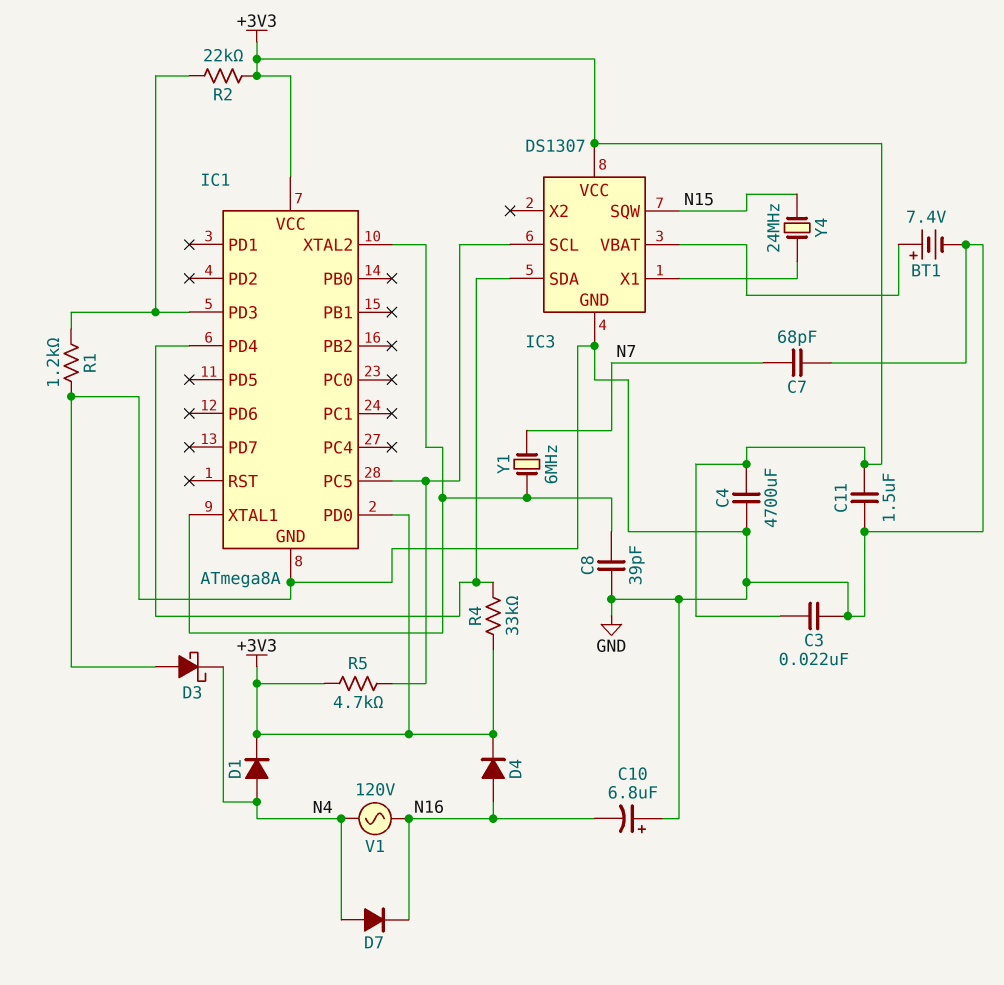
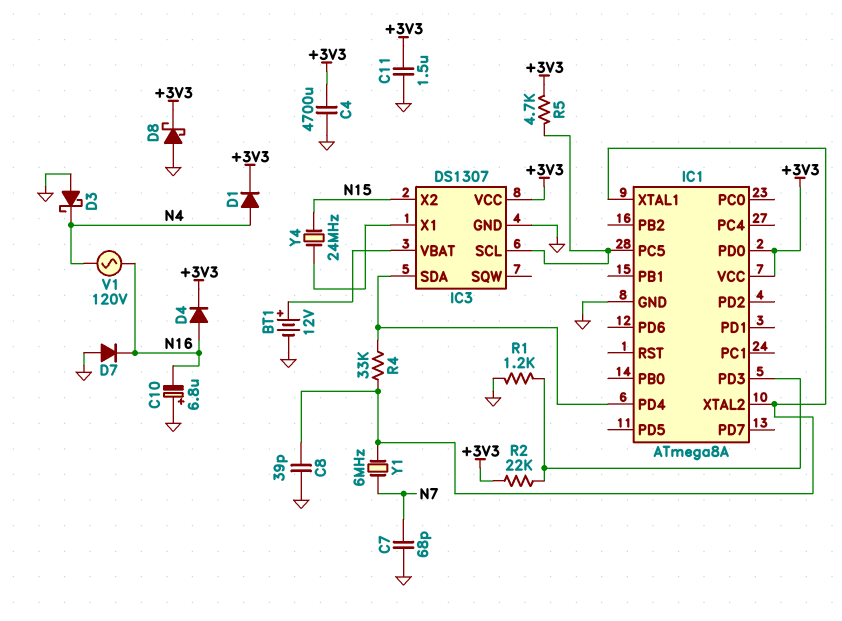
BT1: 7.4V (plus IC3/VBAT, minus GND) -> 12V (plus IC3/VBAT, minus GND)
C3: 22nF (+3V3, GND) -> none
D7: diode (A N4, K N16) -> diode (A GND, K N16)
D8: none -> schottky (A GND, K +3V3)
IC3 pin SQW: N15 -> none
IC3 pin X2: none -> N15
R4: 33k (+3V3, IC1/PD4) -> 33k (IC1/PD4, IC1/XTAL1)

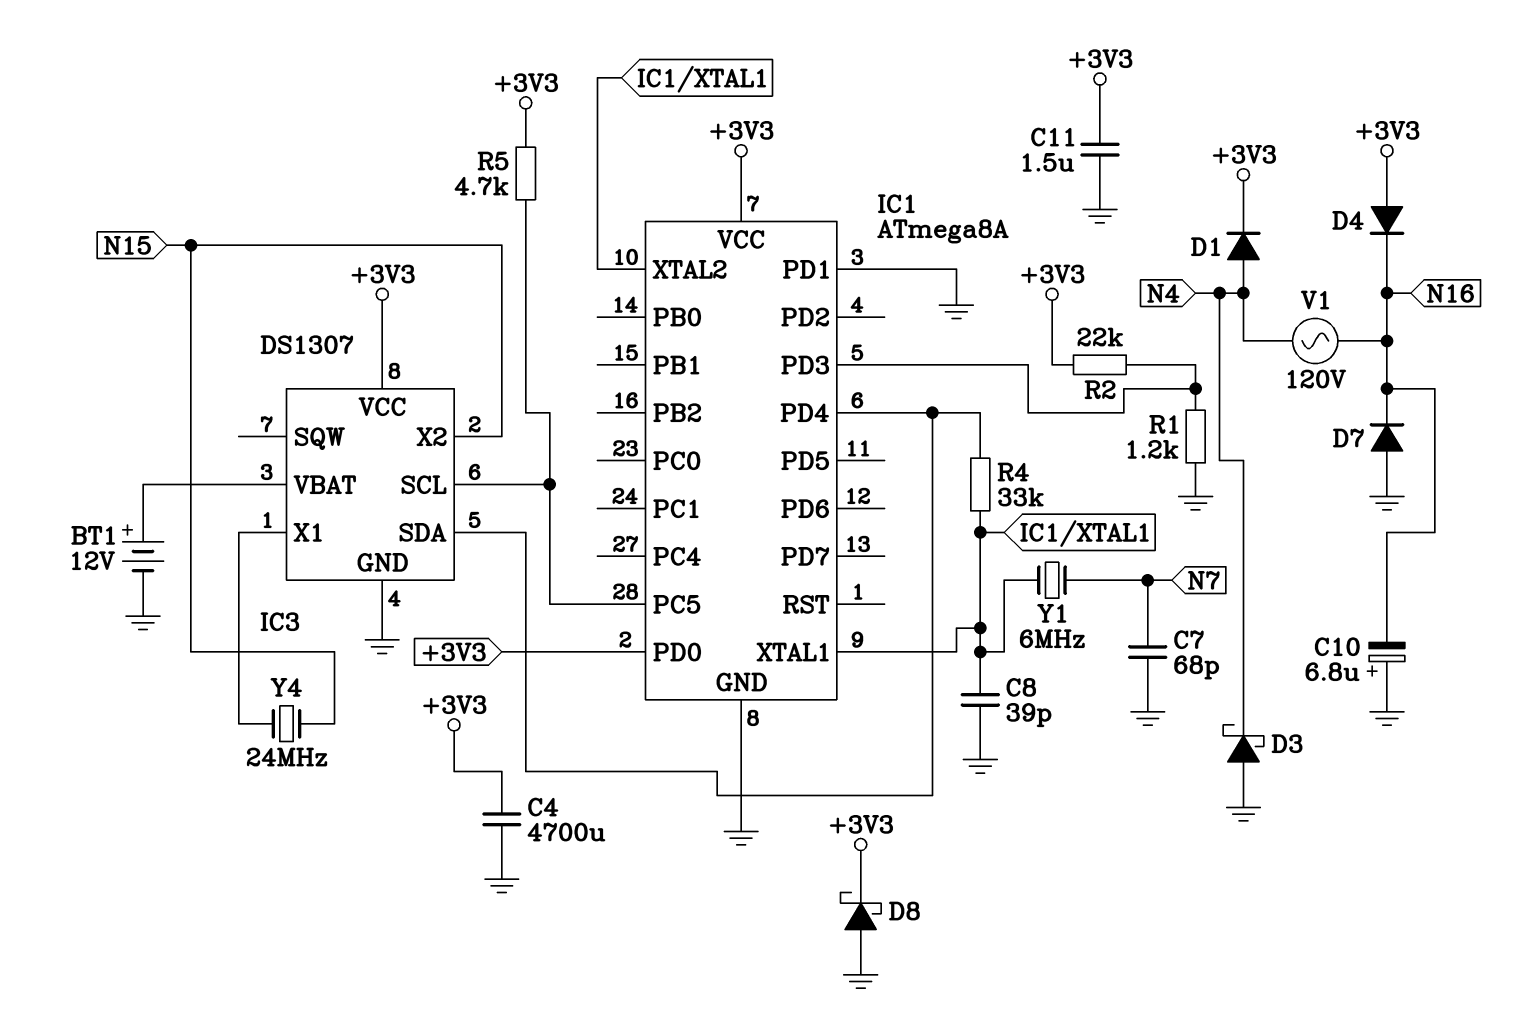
D4: diode (A N16, K +3V3) -> diode (A +3V3, K N16)
IC1 pin PD1: none -> GND

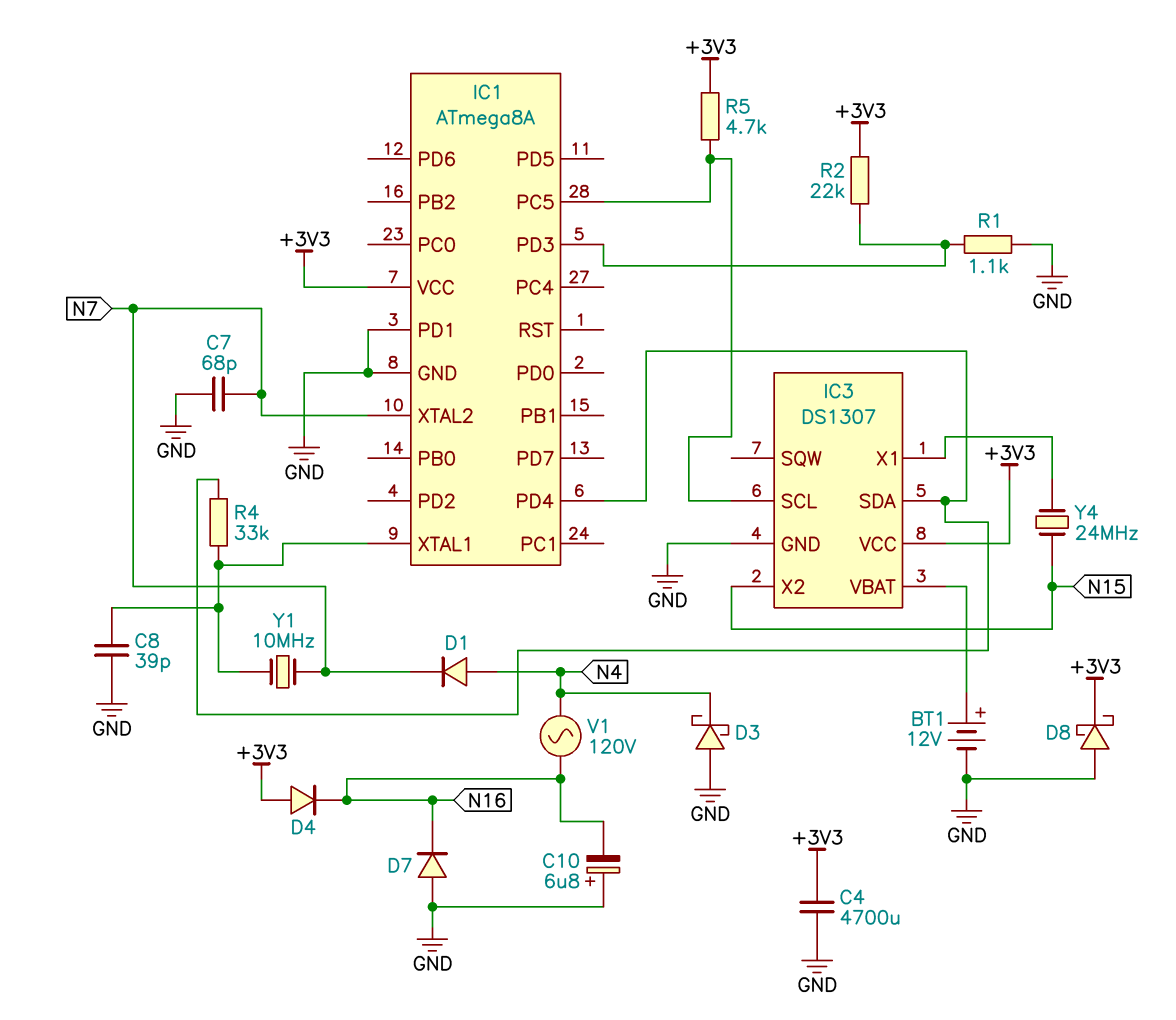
C11: 1.5uF (+3V3, GND) -> none
D1: diode (A N4, K +3V3) -> diode (A N4, K N7)
IC1 pin PD0: +3V3 -> none
IC1 pin XTAL2: IC1/XTAL1 -> N7
R1: 1.2k (GND, IC1/PD3) -> 1.1k (GND, IC1/PD3)
Y1: 6MHz (IC1/XTAL1, N7) -> 10MHz (IC1/XTAL1, N7)

